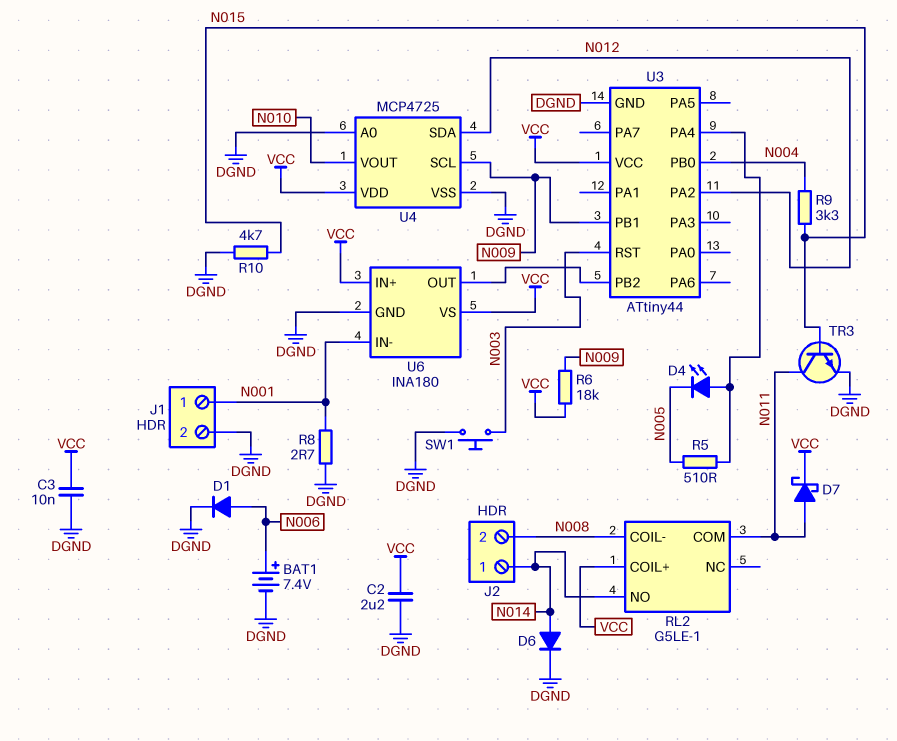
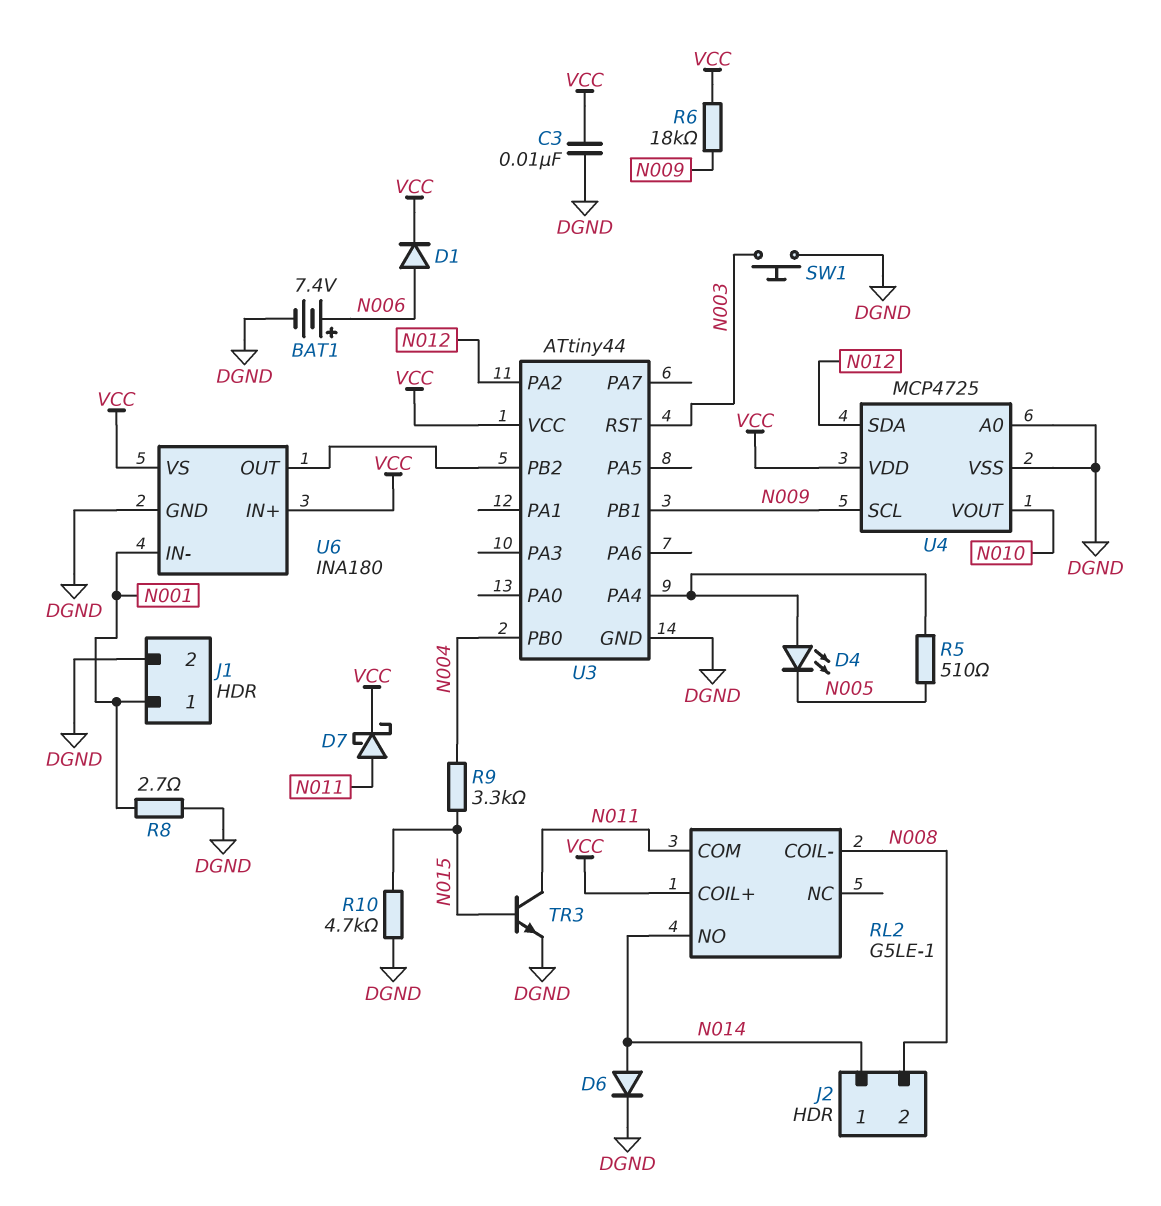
C2: 2.2uF (DGND, VCC) -> none
D1: diode (A N006, K DGND) -> diode (A N006, K VCC)

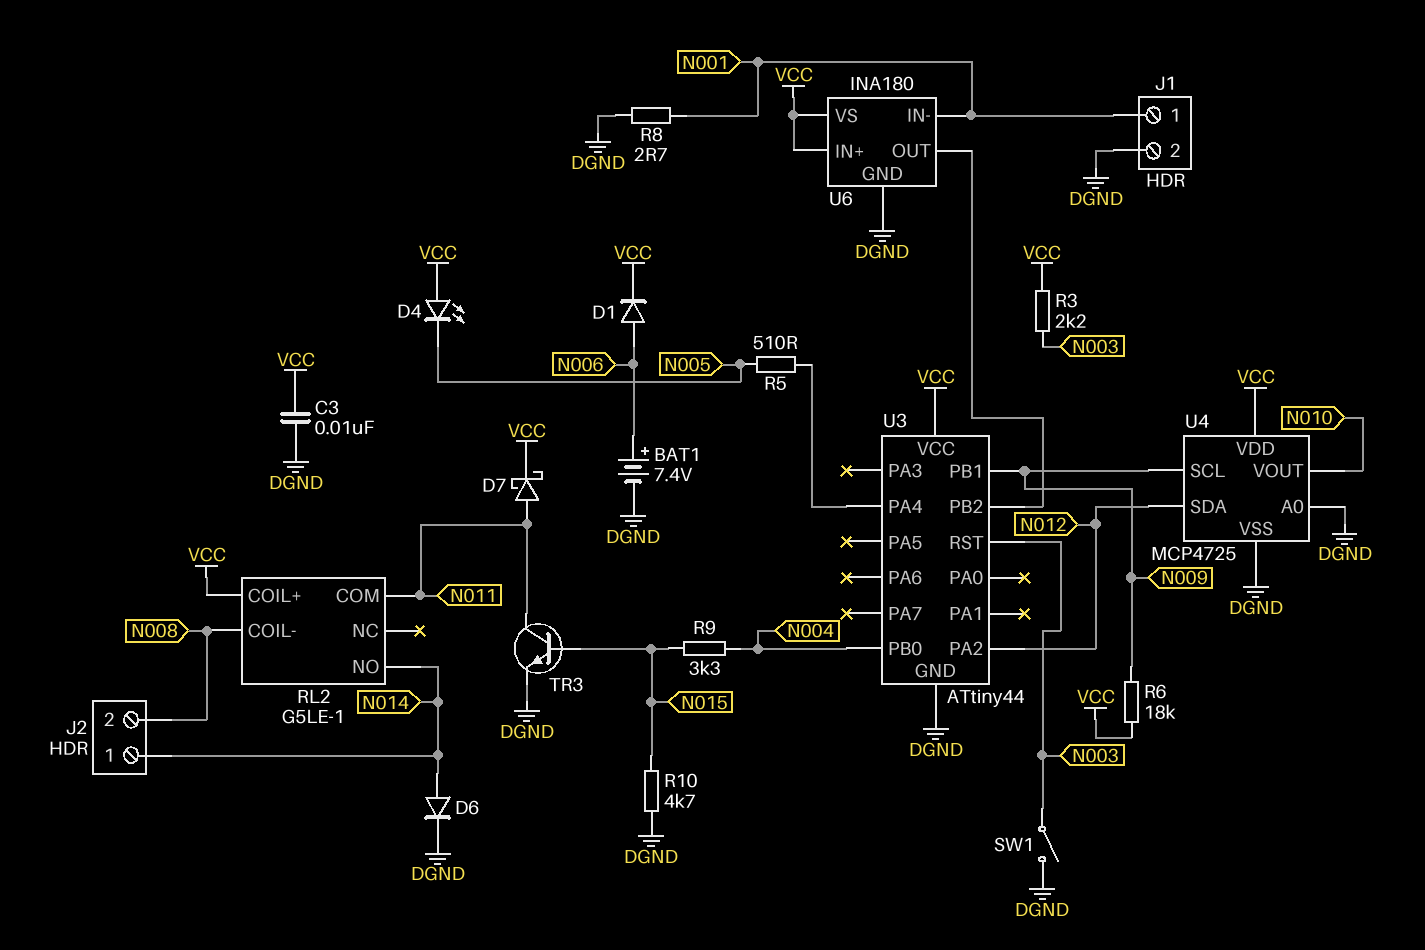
D4: LED (A U3/PA4, K N005) -> LED (A VCC, K N005)
R3: none -> 2.2k (N003, VCC)
SW1: button (DGND, N003) -> switch (DGND, N003)

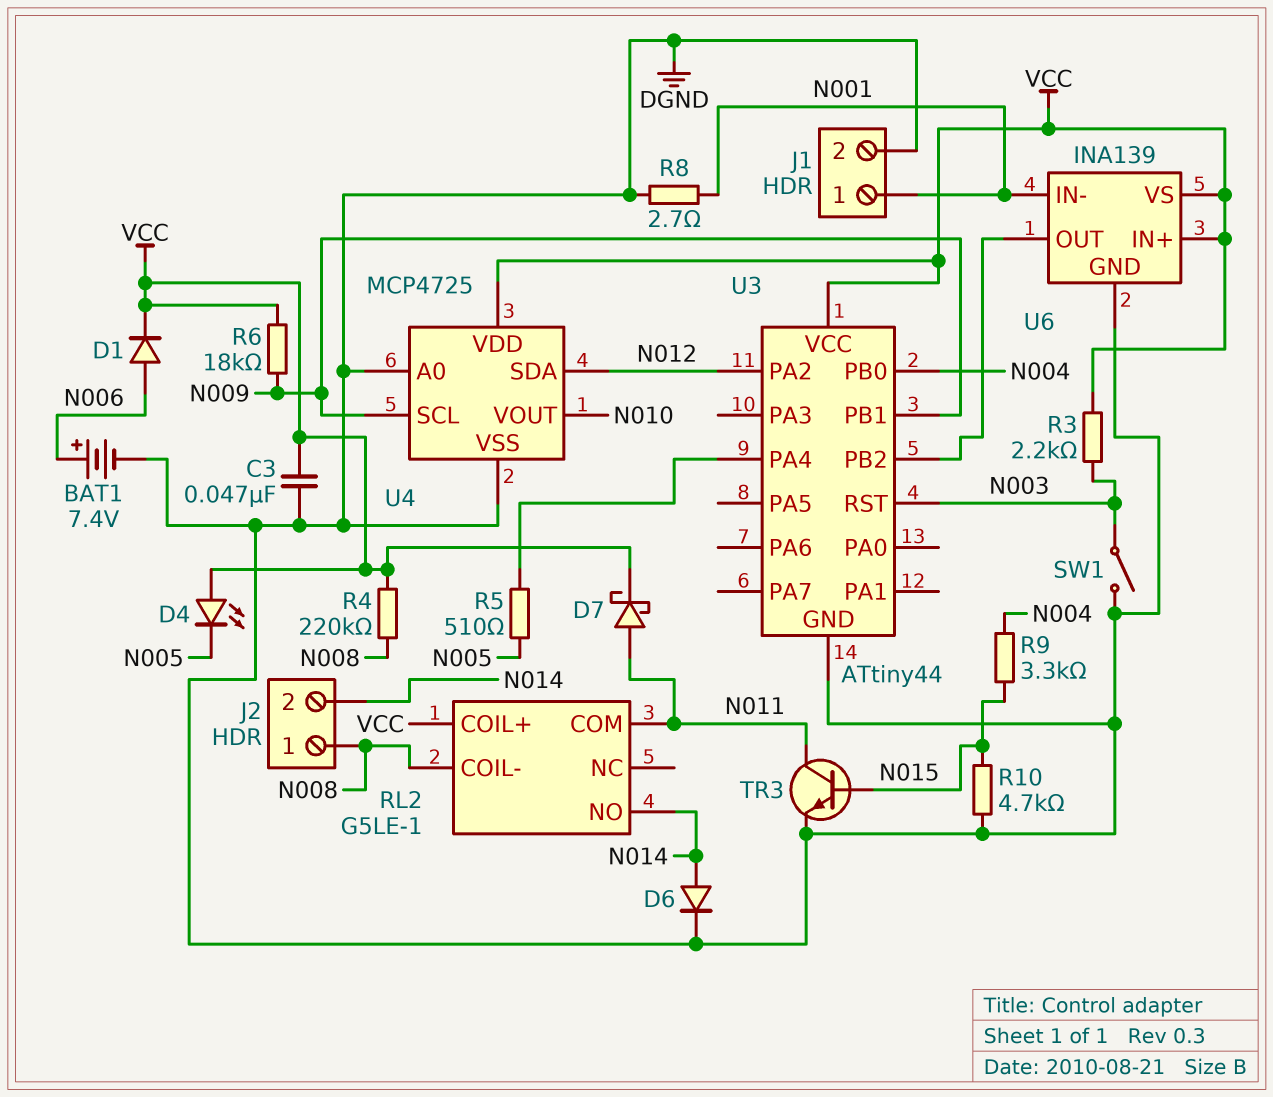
C3: 10nF (DGND, VCC) -> 47nF (DGND, VCC)
J2 pin 1: N014 -> N008
J2 pin 2: N008 -> N014
R4: none -> 220k (N008, VCC)
U6: INA180 -> INA139

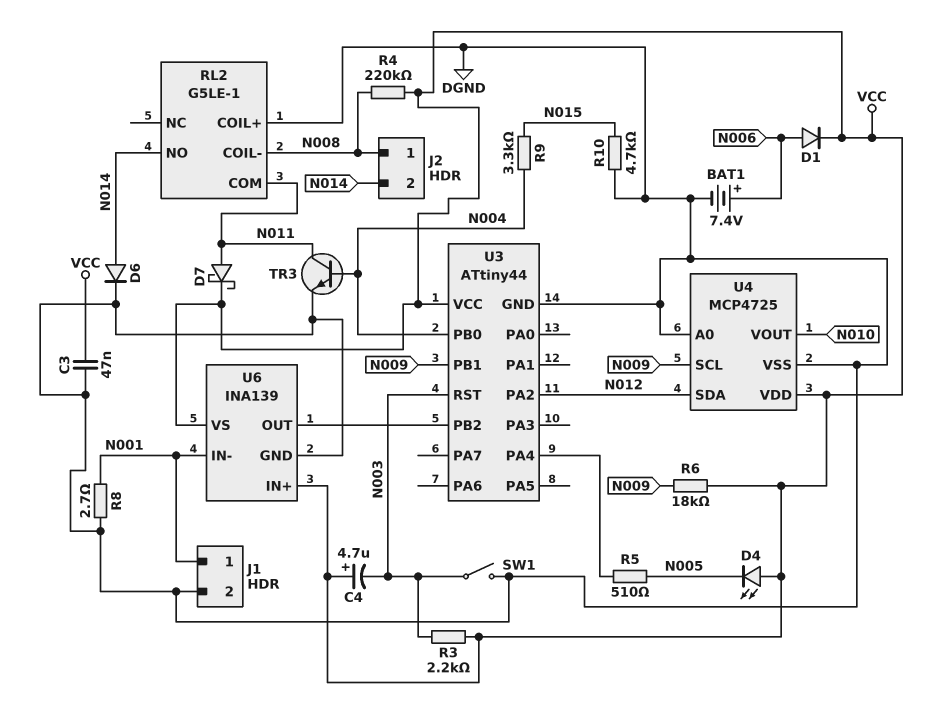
C4: none -> 4.7uF (plus VCC, minus N003)
RL2 pin COIL+: VCC -> DGND
TR3: NPN (B N015, C N011, E DGND) -> NPN (B N004, C N011, E DGND)

